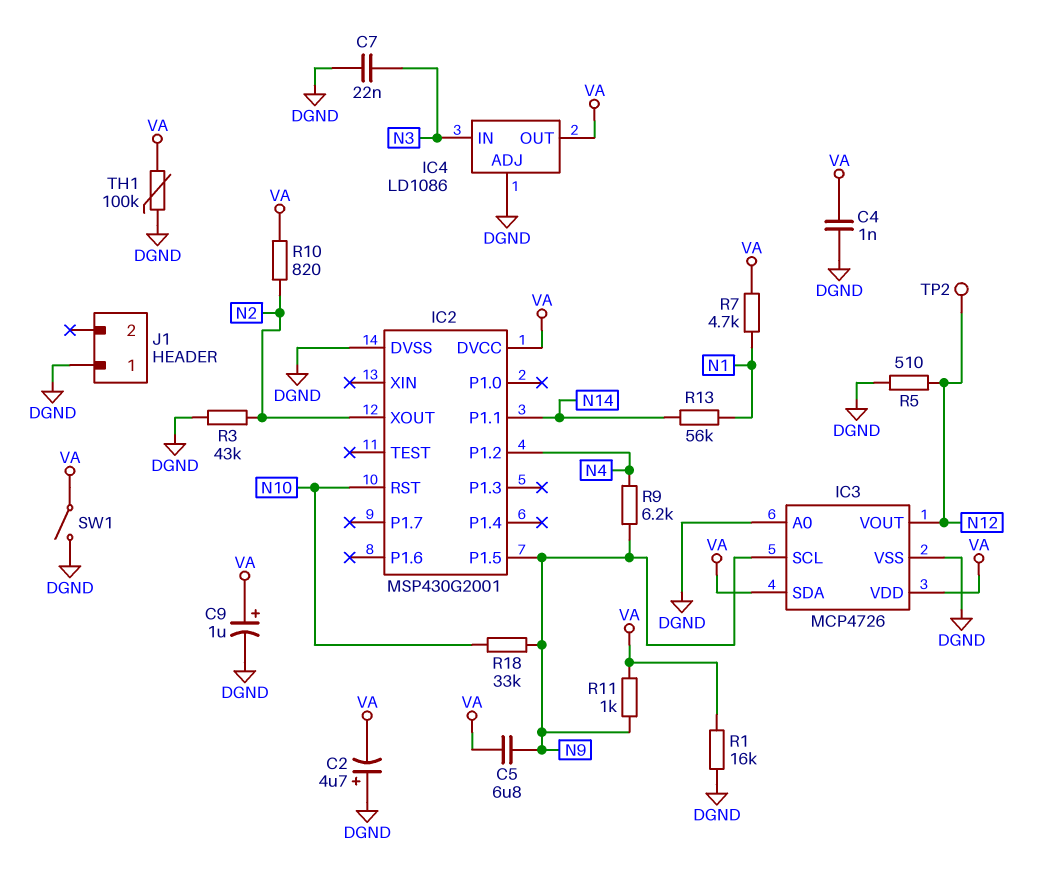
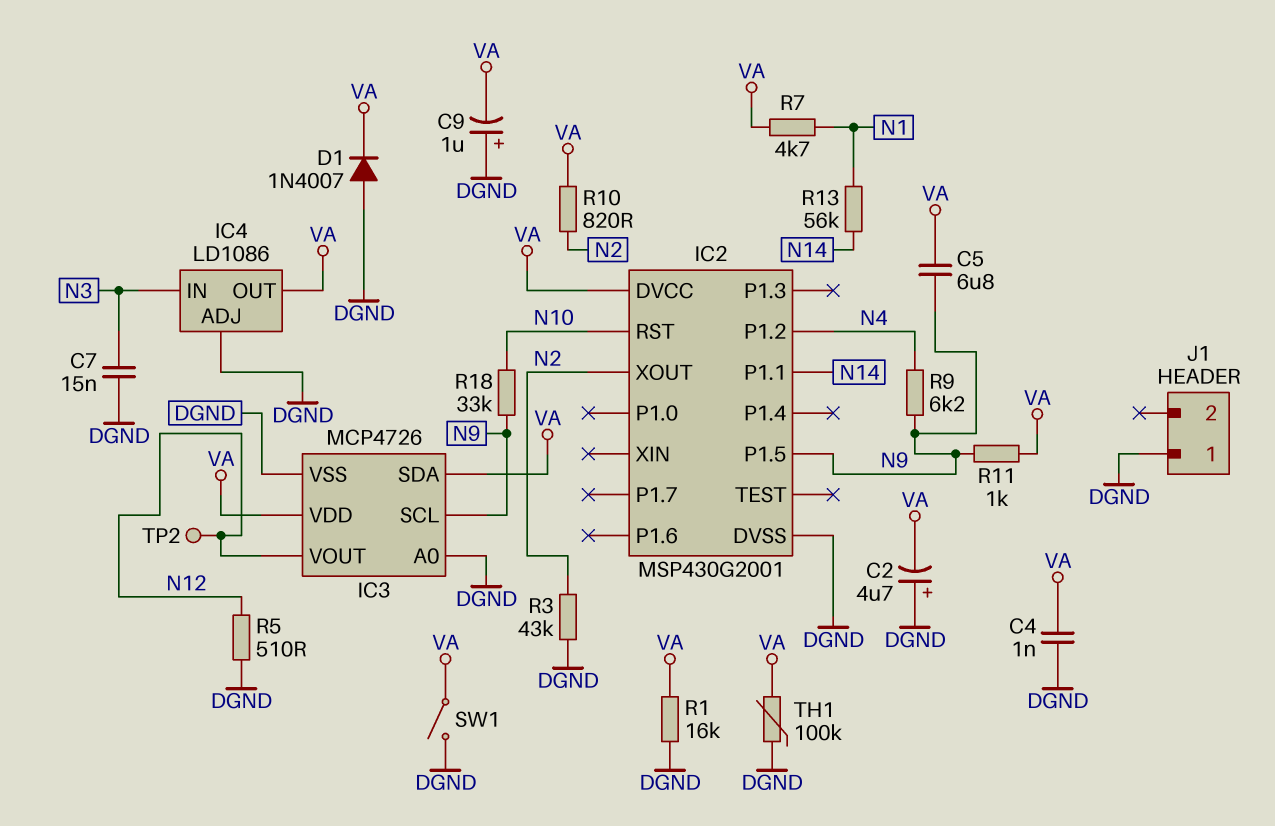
C7: 22nF (DGND, N3) -> 15nF (DGND, N3)
C9: 1uF (plus VA, minus DGND) -> 1uF (plus DGND, minus VA)
D1: none -> diode 1N4007 (A DGND, K VA)

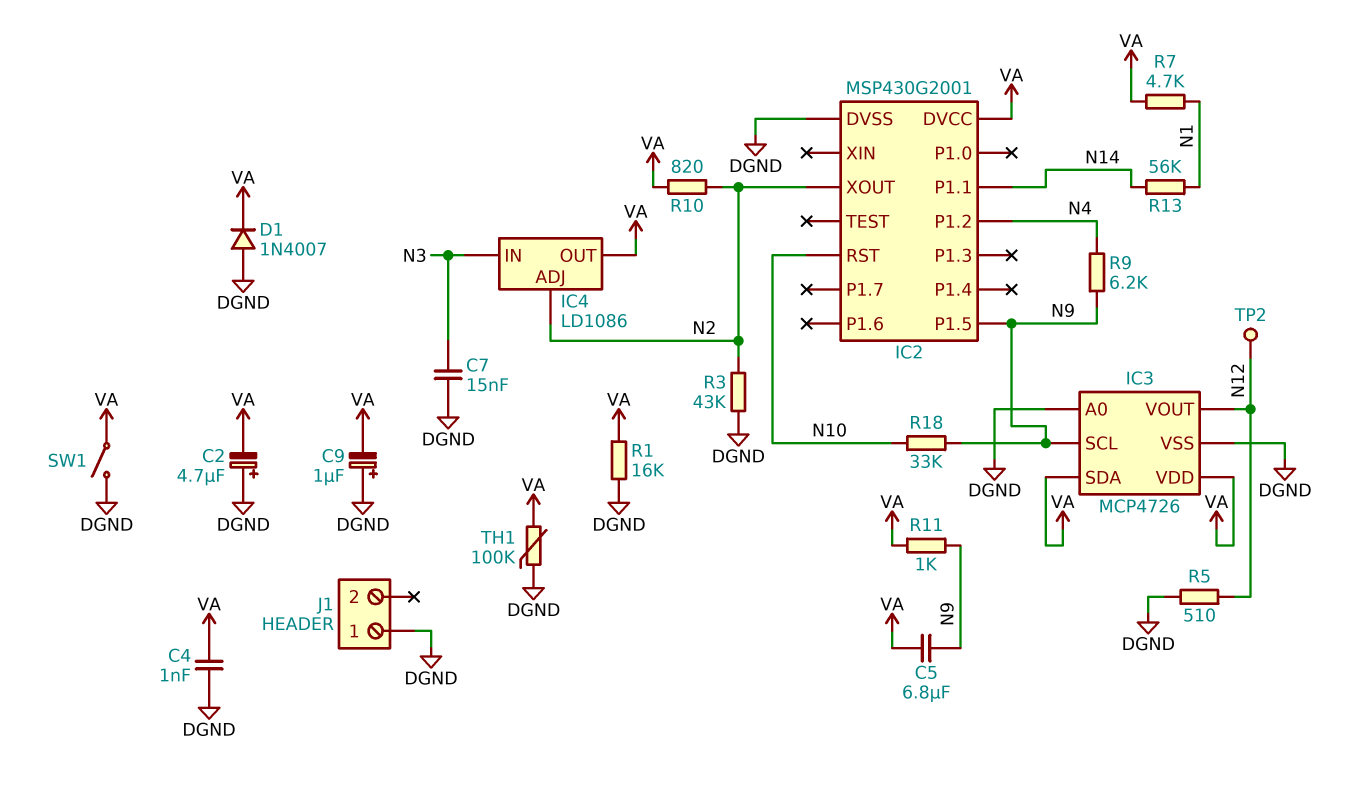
IC4 pin ADJ: DGND -> N2

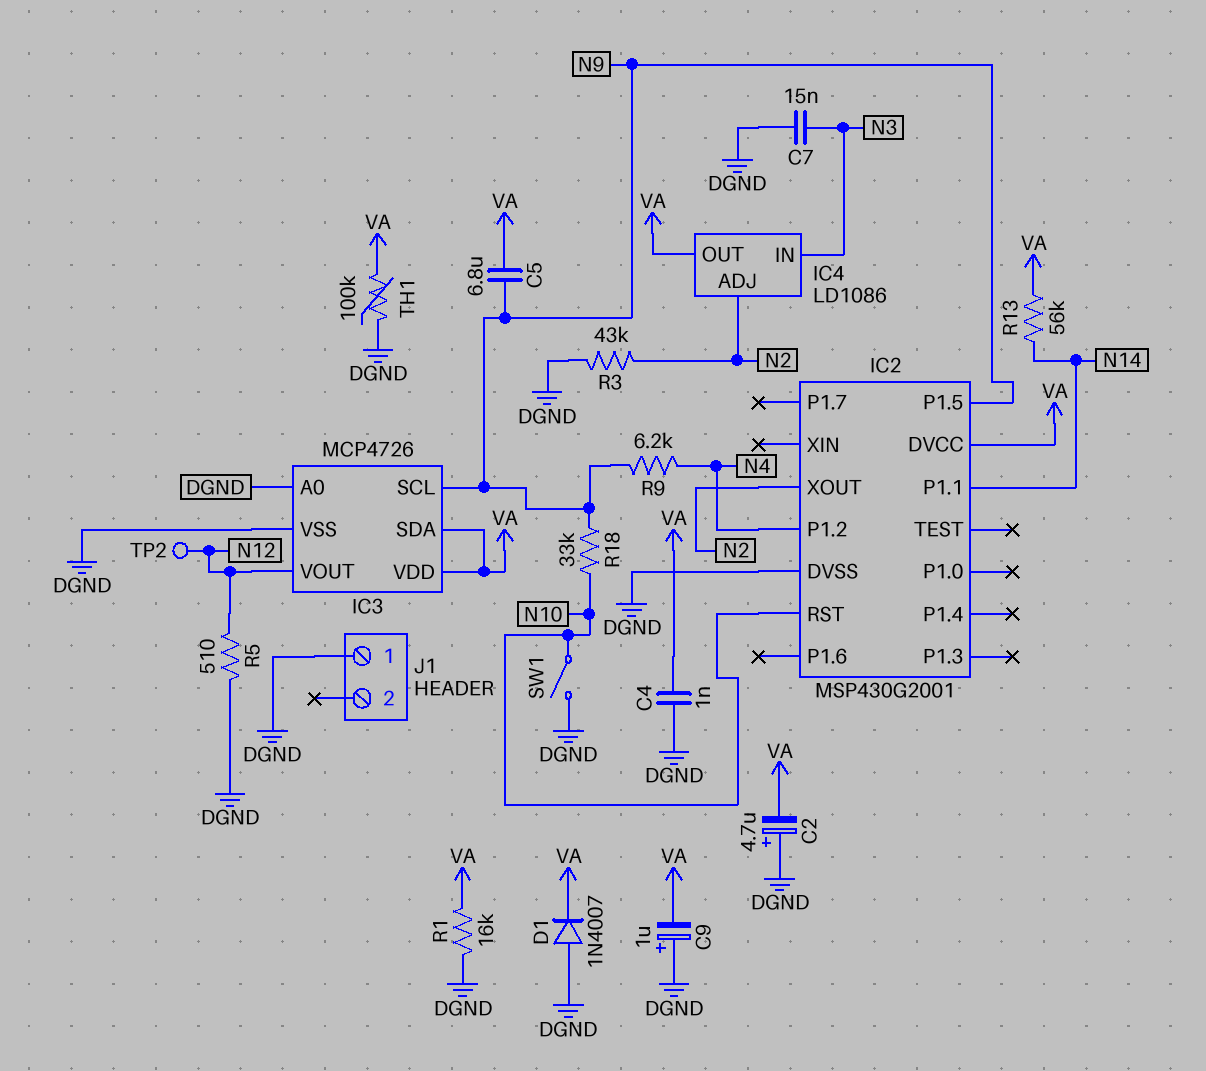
R7: 4.7k (N1, VA) -> none
R10: 820 (N2, VA) -> none
R11: 1k (N9, VA) -> none
R13: 56k (N1, N14) -> 56k (N14, VA)
SW1: switch (DGND, VA) -> switch (DGND, N10)

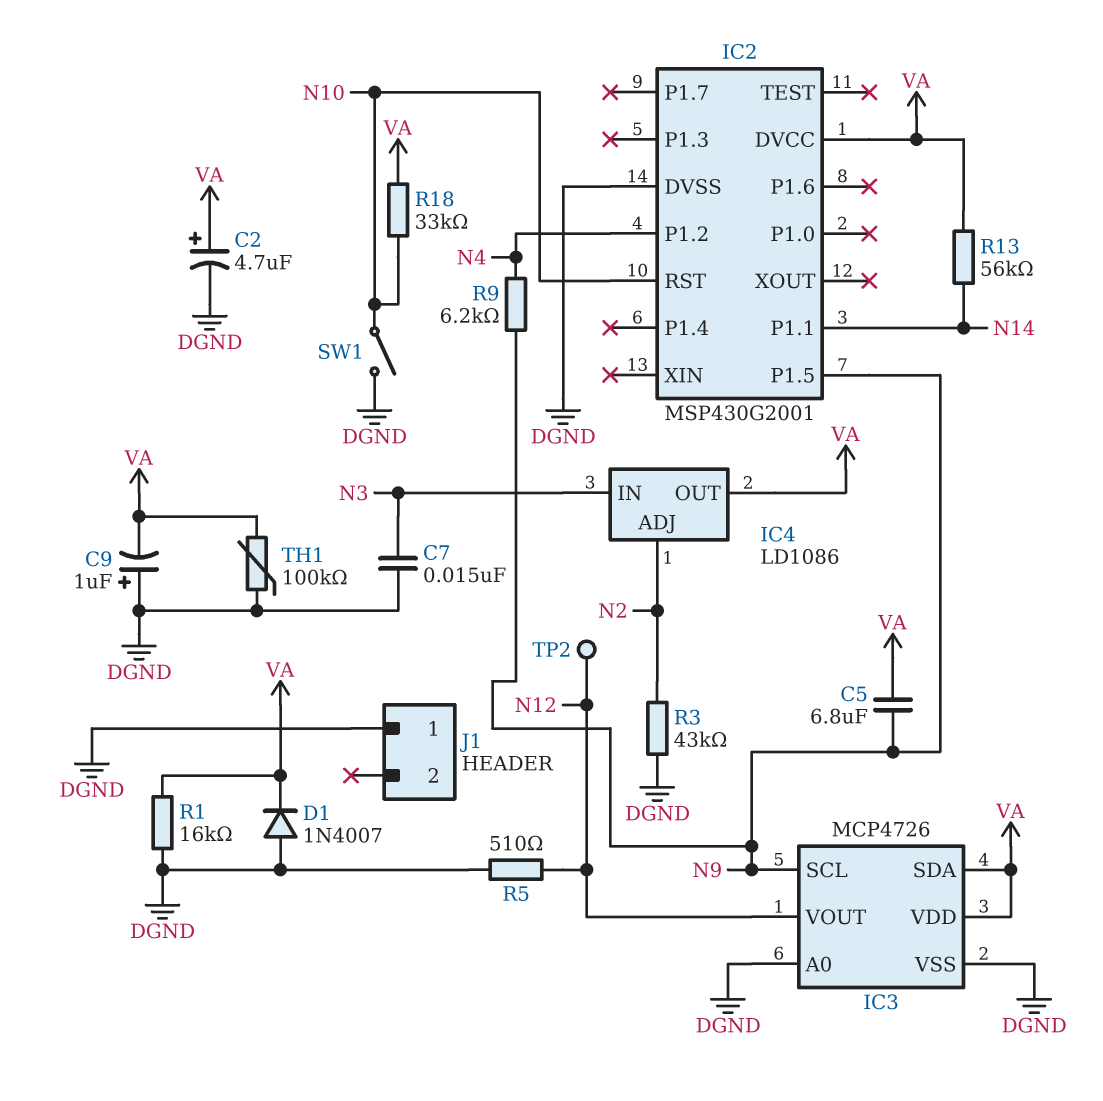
C2: 4.7uF (plus DGND, minus VA) -> 4.7uF (plus VA, minus DGND)
C4: 1nF (DGND, VA) -> none
IC2 pin XOUT: N2 -> none
R18: 33k (N9, N10) -> 33k (N10, VA)

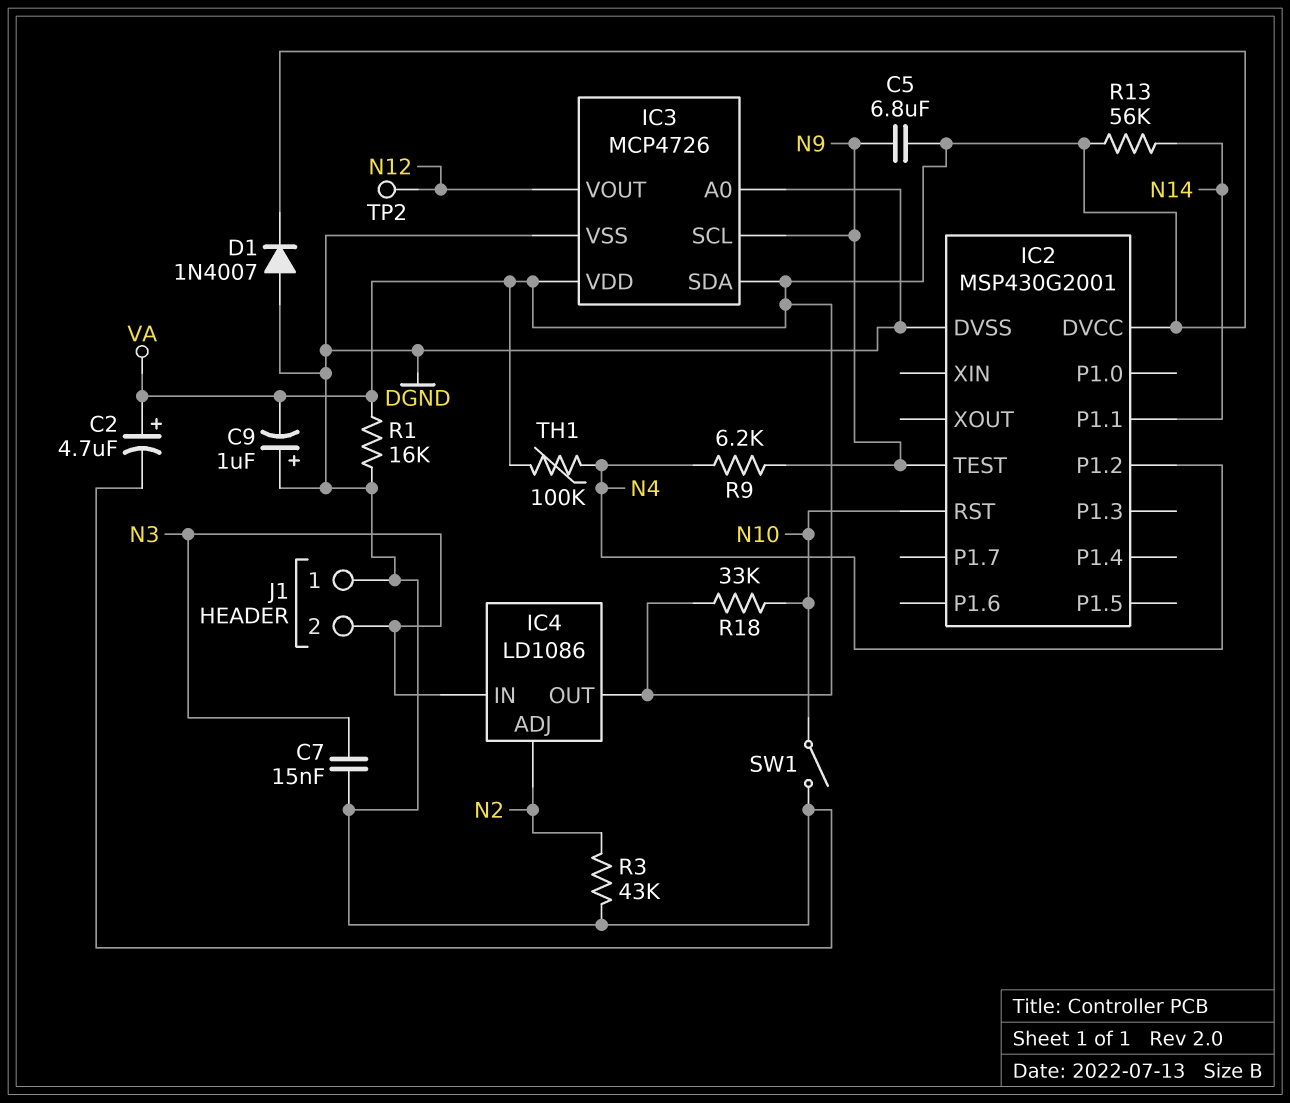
IC2 pin P1.5: N9 -> none
IC2 pin TEST: none -> N9
J1 pin 2: none -> N3
R5: 510 (DGND, N12) -> none
TH1: 100k (DGND, VA) -> 100k (N4, VA)

